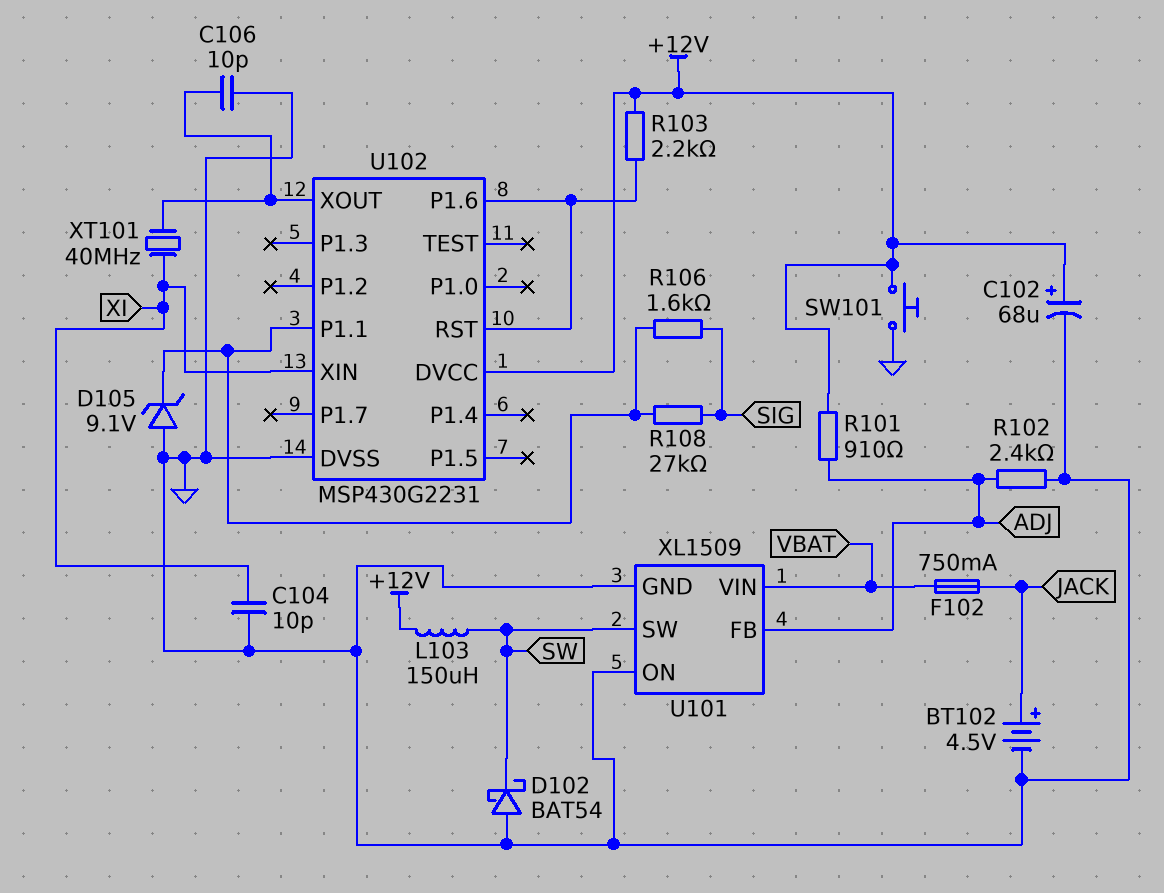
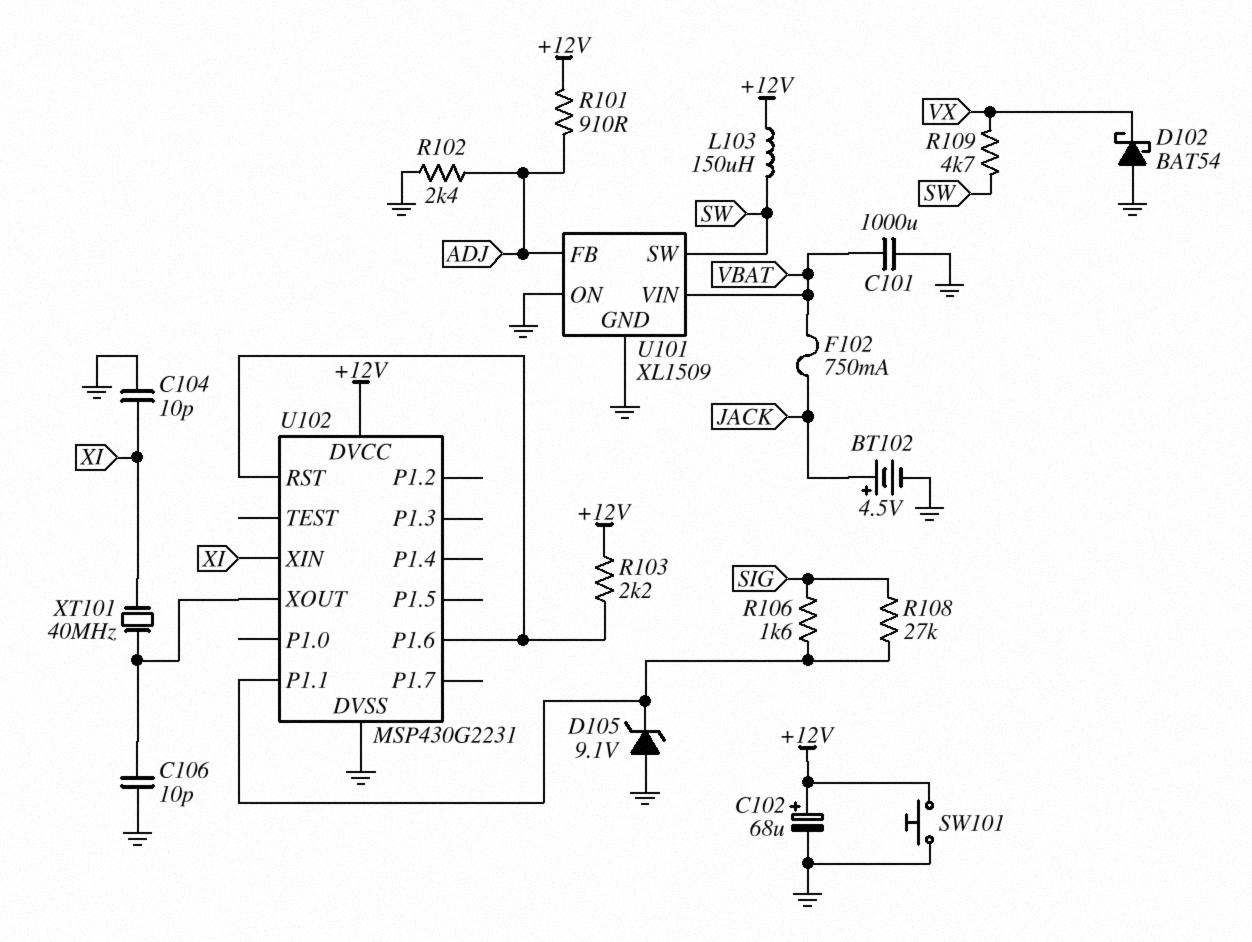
C101: none -> 1000uF (GND, VBAT)
D102: schottky BAT54 (A GND, K SW) -> schottky BAT54 (A GND, K VX)
R109: none -> 4.7k (SW, VX)

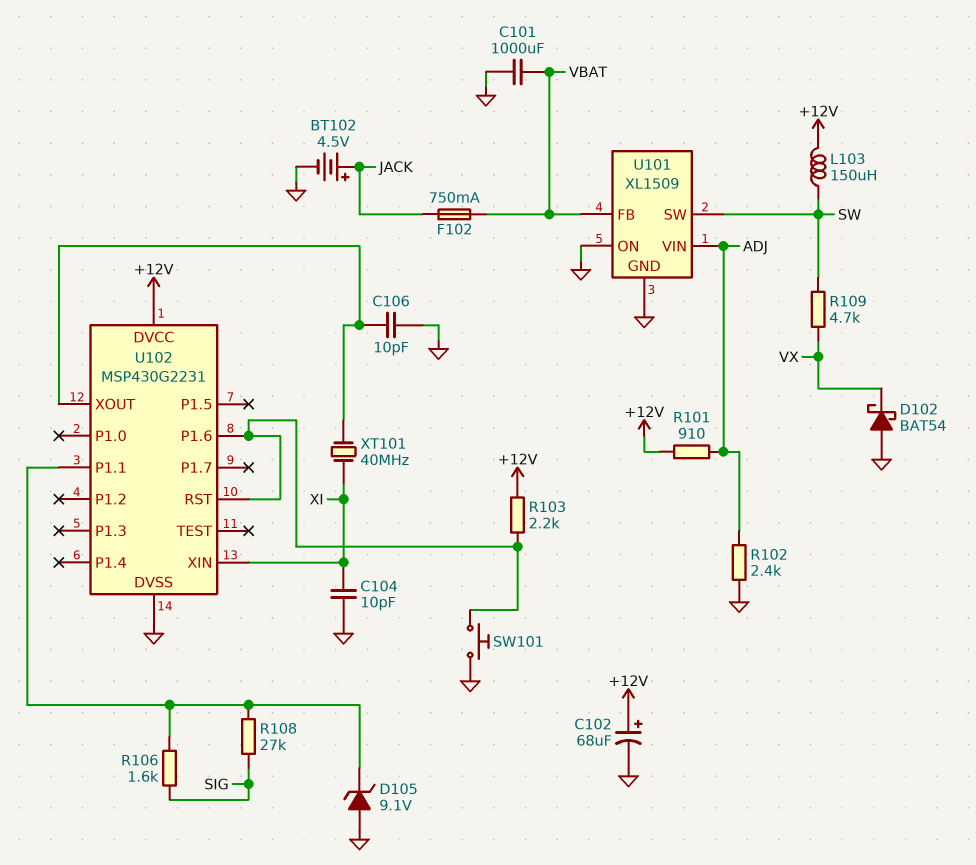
SW101: button (+12V, GND) -> button (GND, U102/P1.6)
U101 pin FB: ADJ -> VBAT
U101 pin VIN: VBAT -> ADJ

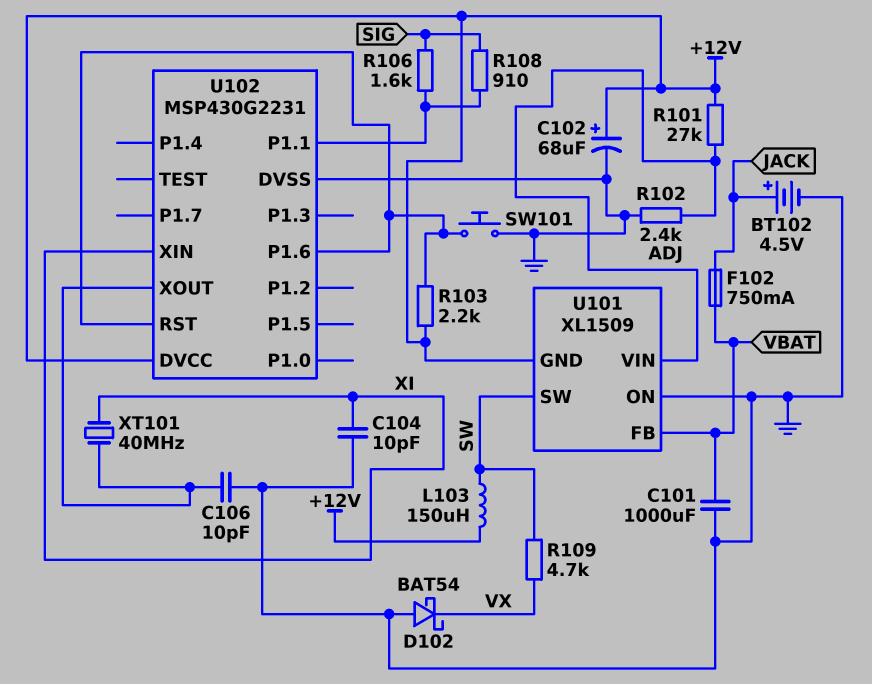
D105: zener 9.1V (A GND, K U102/P1.1) -> none
R101: 910 (+12V, ADJ) -> 27k (+12V, ADJ)
R108: 27k (SIG, U102/P1.1) -> 910 (SIG, U102/P1.1)
U101 pin GND: GND -> +12V

